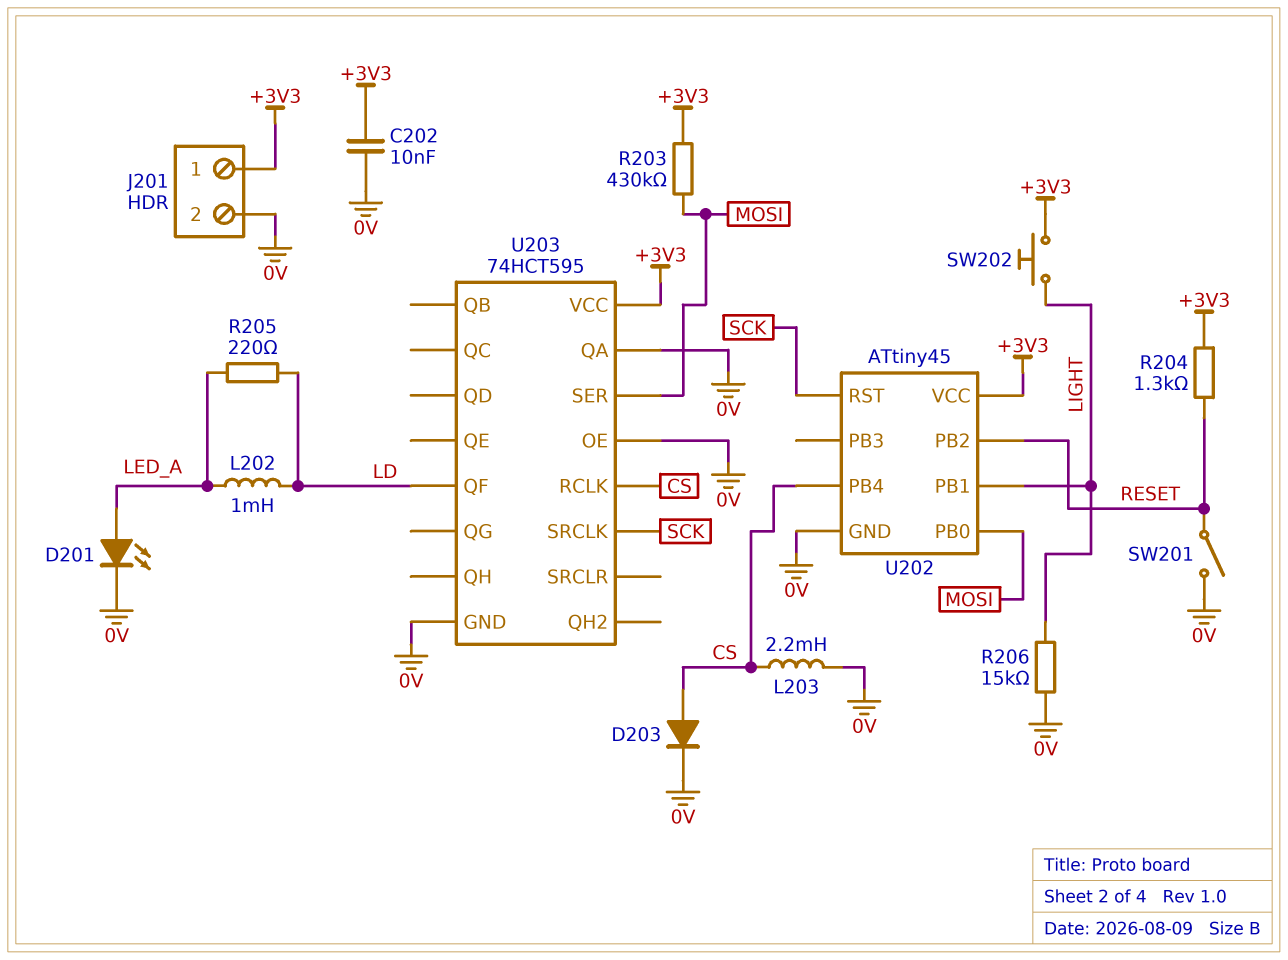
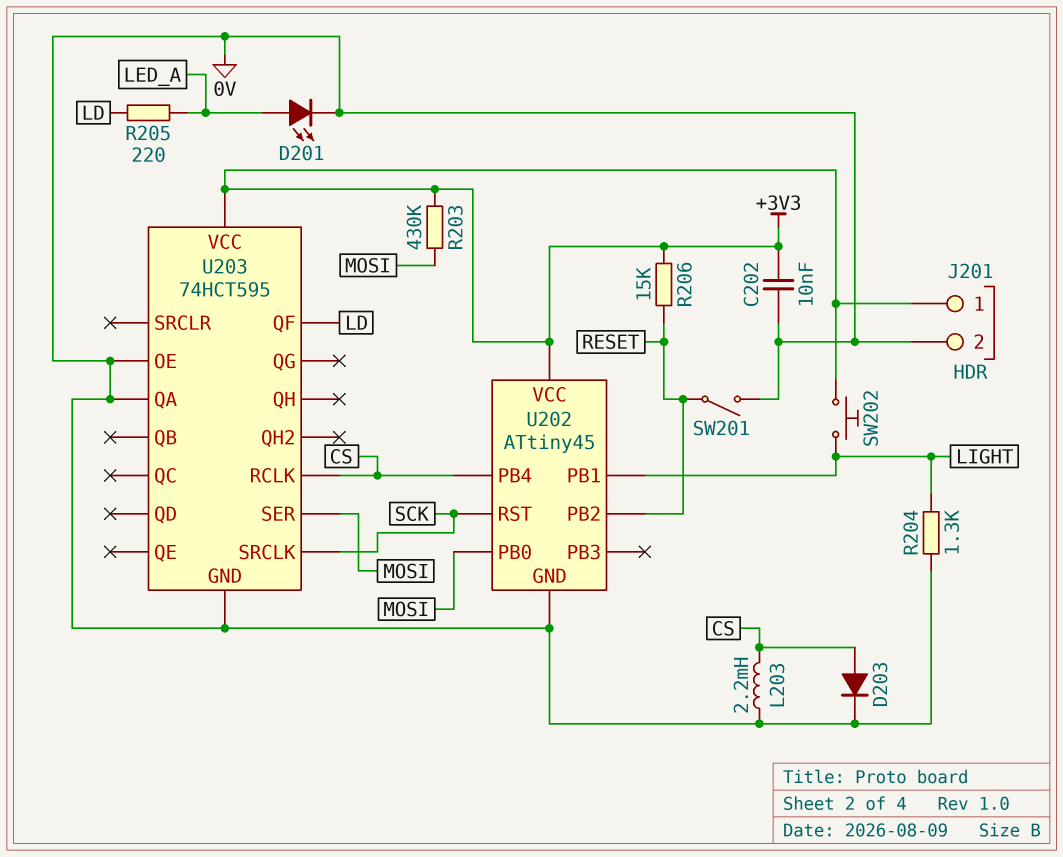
L202: 1mH (LD, LED_A) -> none
R204: 1.3k (+3V3, RESET) -> 1.3k (0V, LIGHT)
R206: 15k (0V, LIGHT) -> 15k (+3V3, RESET)

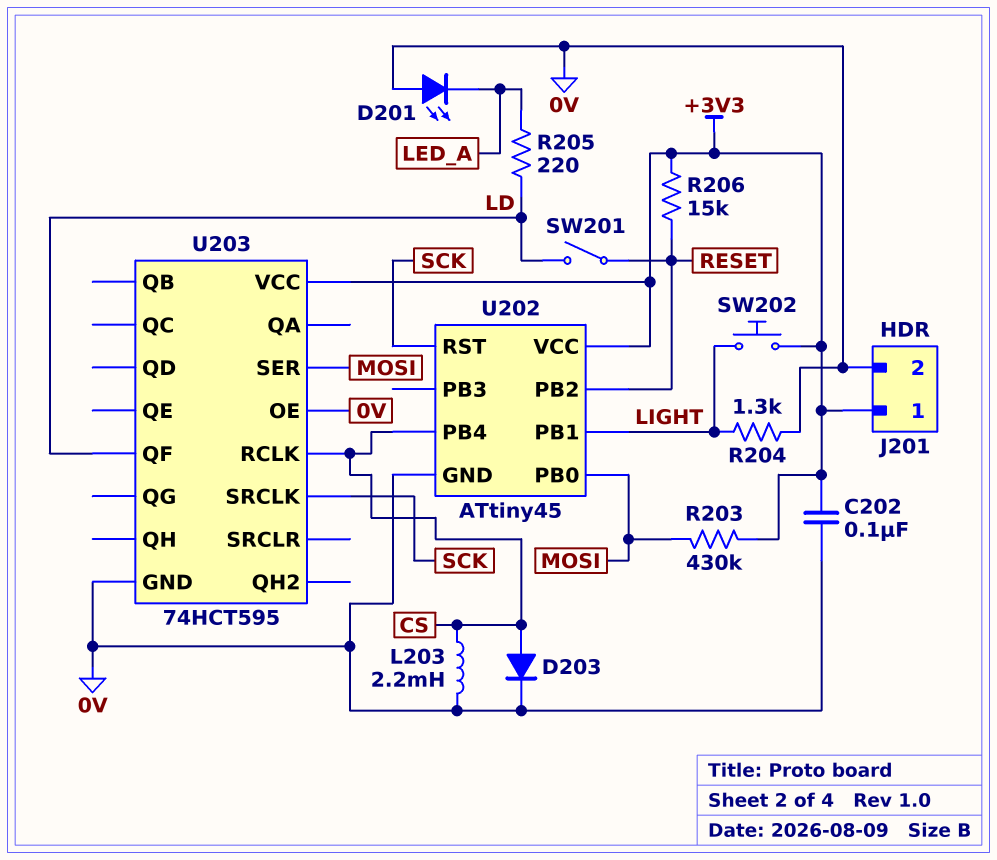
C202: 10nF (+3V3, 0V) -> 100nF (+3V3, 0V)
D201: LED (A LED_A, K 0V) -> LED (A 0V, K LED_A)
SW201: switch (0V, RESET) -> switch (LD, RESET)
U203 pin QA: 0V -> none

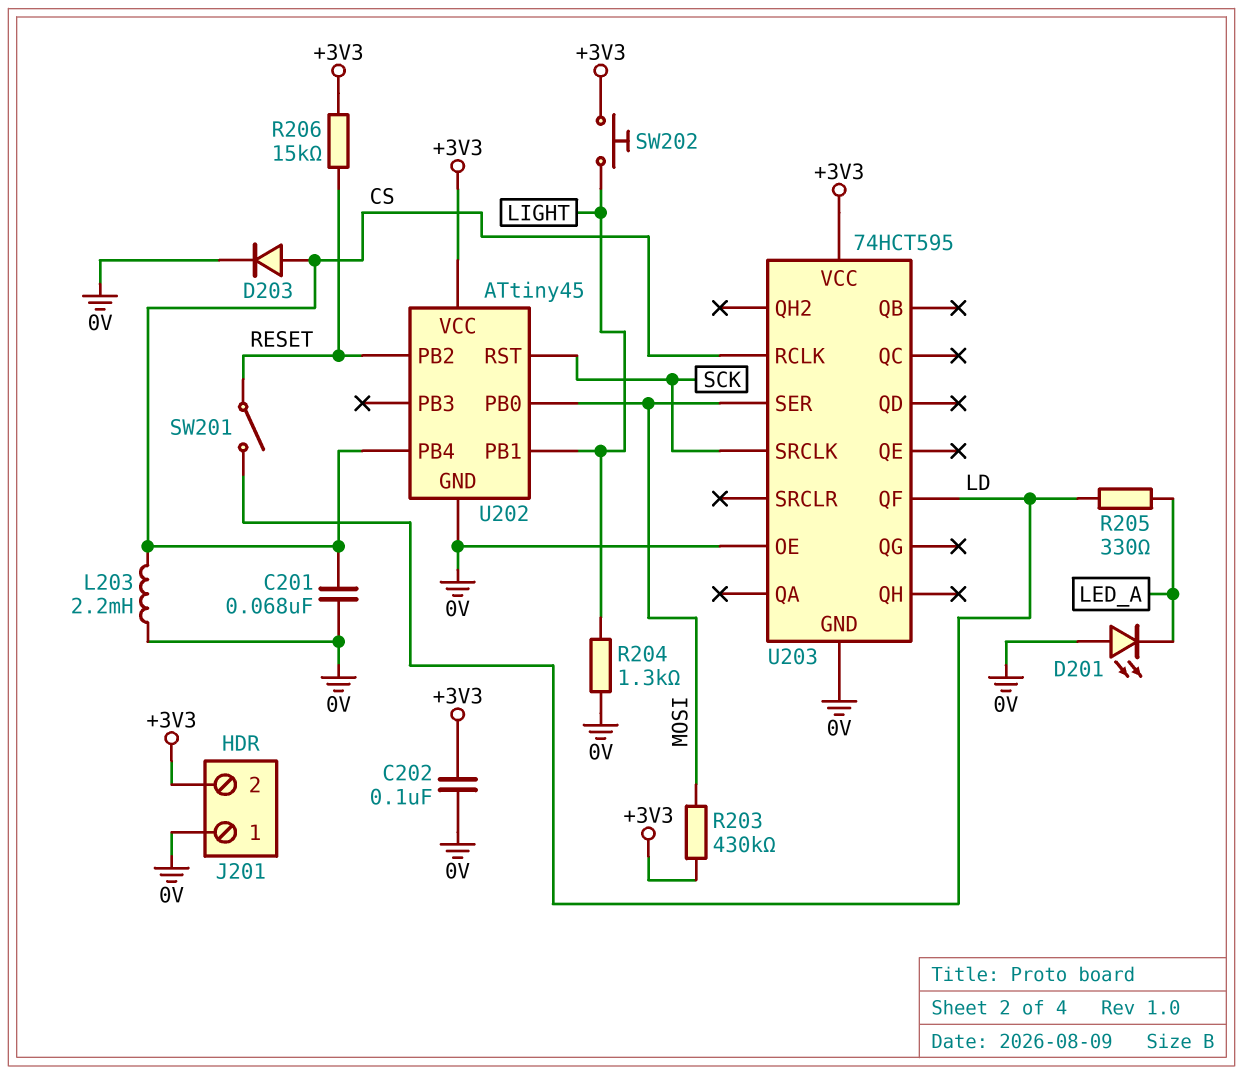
C201: none -> 68nF (0V, CS)
J201 pin 1: +3V3 -> 0V
J201 pin 2: 0V -> +3V3
R205: 220 (LD, LED_A) -> 330 (LD, LED_A)

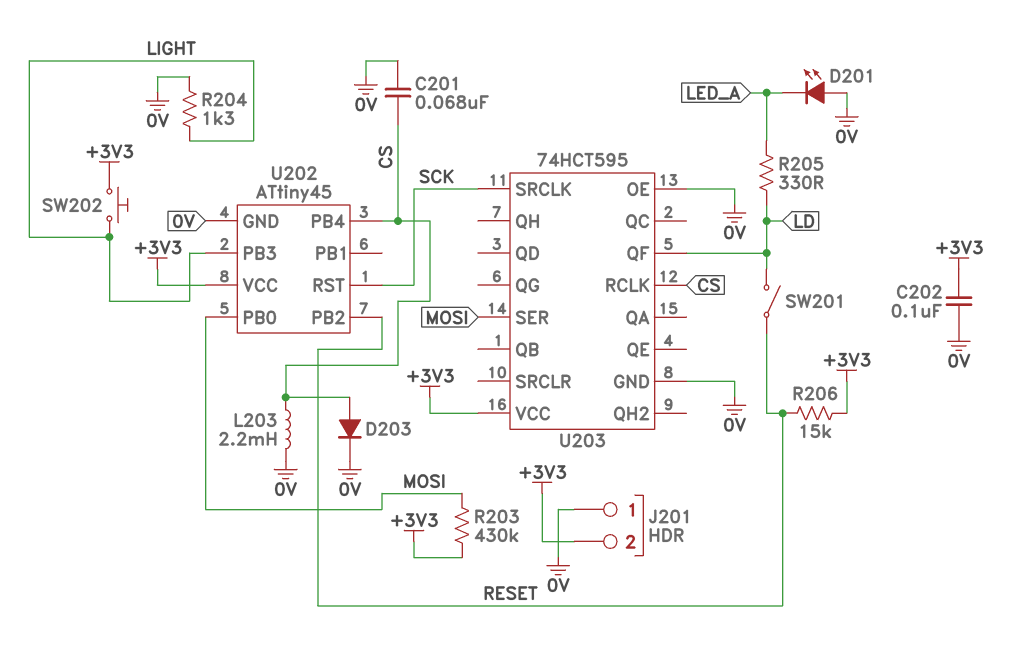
U202 pin PB1: LIGHT -> none
U202 pin PB3: none -> LIGHT

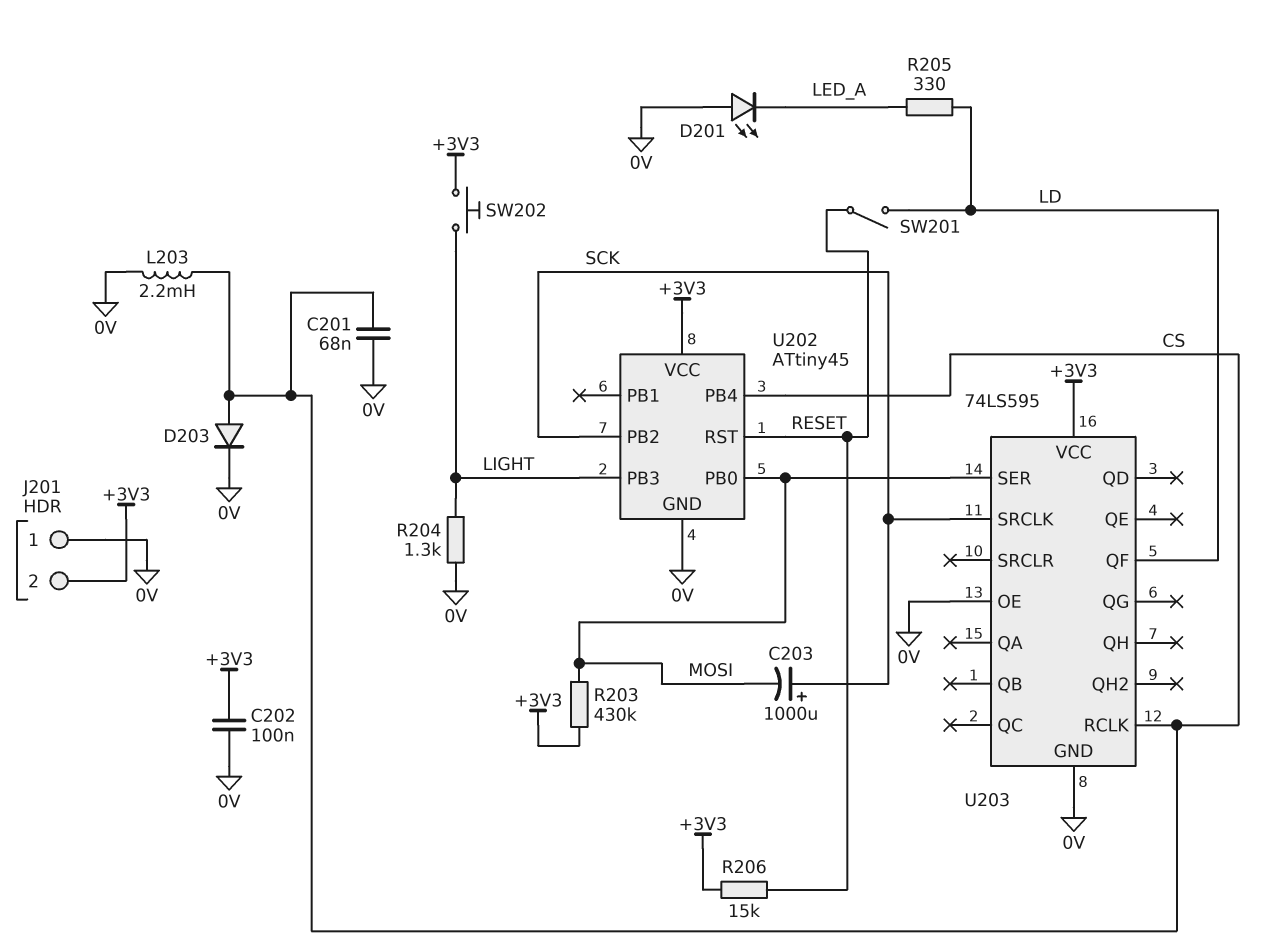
C203: none -> 1000uF (plus SCK, minus MOSI)
U202 pin PB2: RESET -> SCK
U202 pin RST: SCK -> RESET
U203: 74HCT595 -> 74LS595

